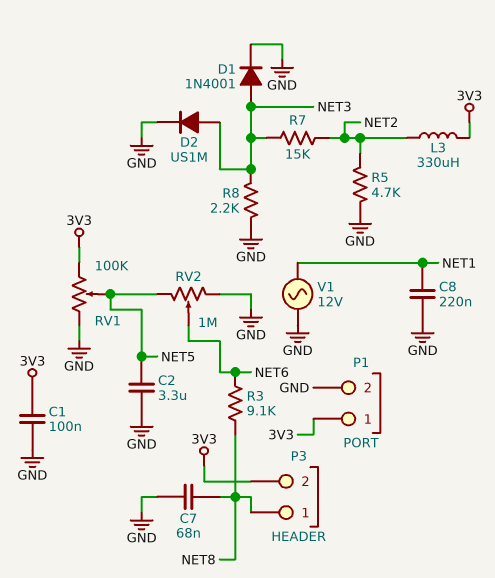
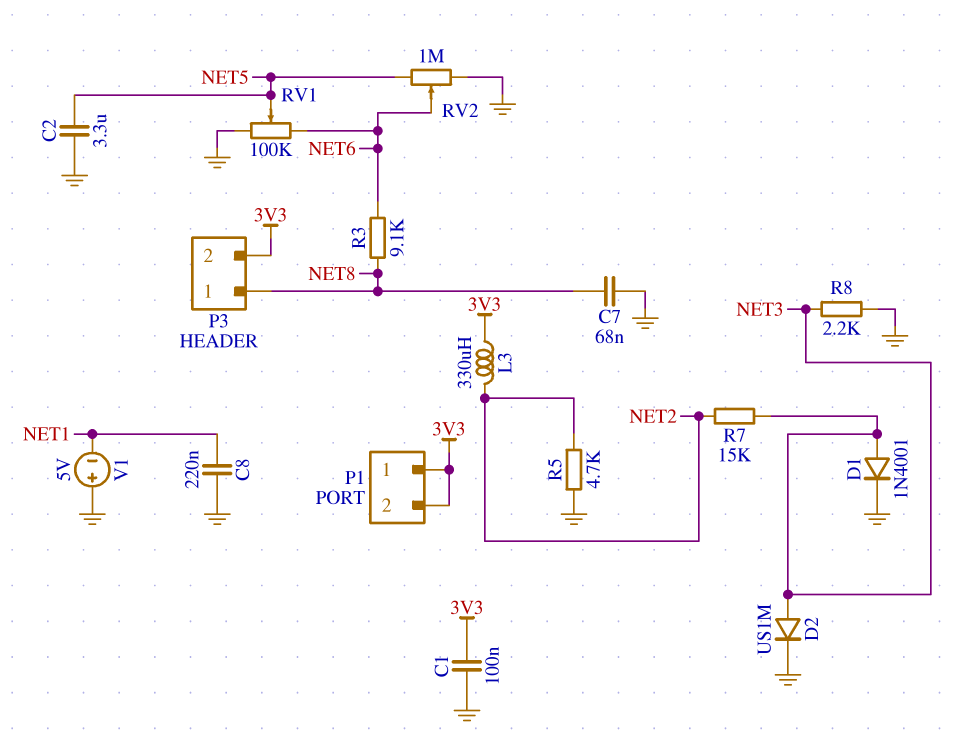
P1 pin 2: GND -> 3V3
RV1: 100k (3V3, GND, wiper NET5) -> 100k (GND, NET6, wiper NET5)
V1: AC 12V (GND, NET1) -> 5V (plus GND, minus NET1)

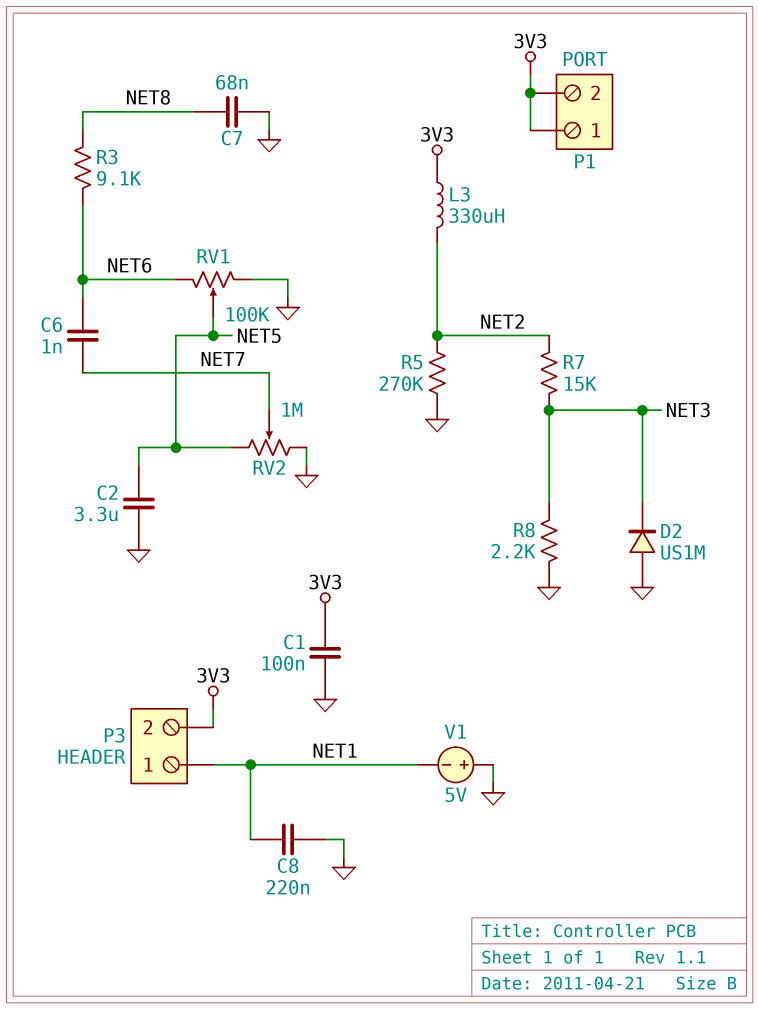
C6: none -> 1nF (NET6, NET7)
D1: diode 1N4001 (A NET3, K GND) -> none
D2: diode US1M (A NET3, K GND) -> diode US1M (A GND, K NET3)
P3 pin 1: NET8 -> NET1
R5: 4.7k (GND, NET2) -> 270k (GND, NET2)
RV2: 1M (GND, NET5, wiper NET6) -> 1M (GND, NET5, wiper NET7)

